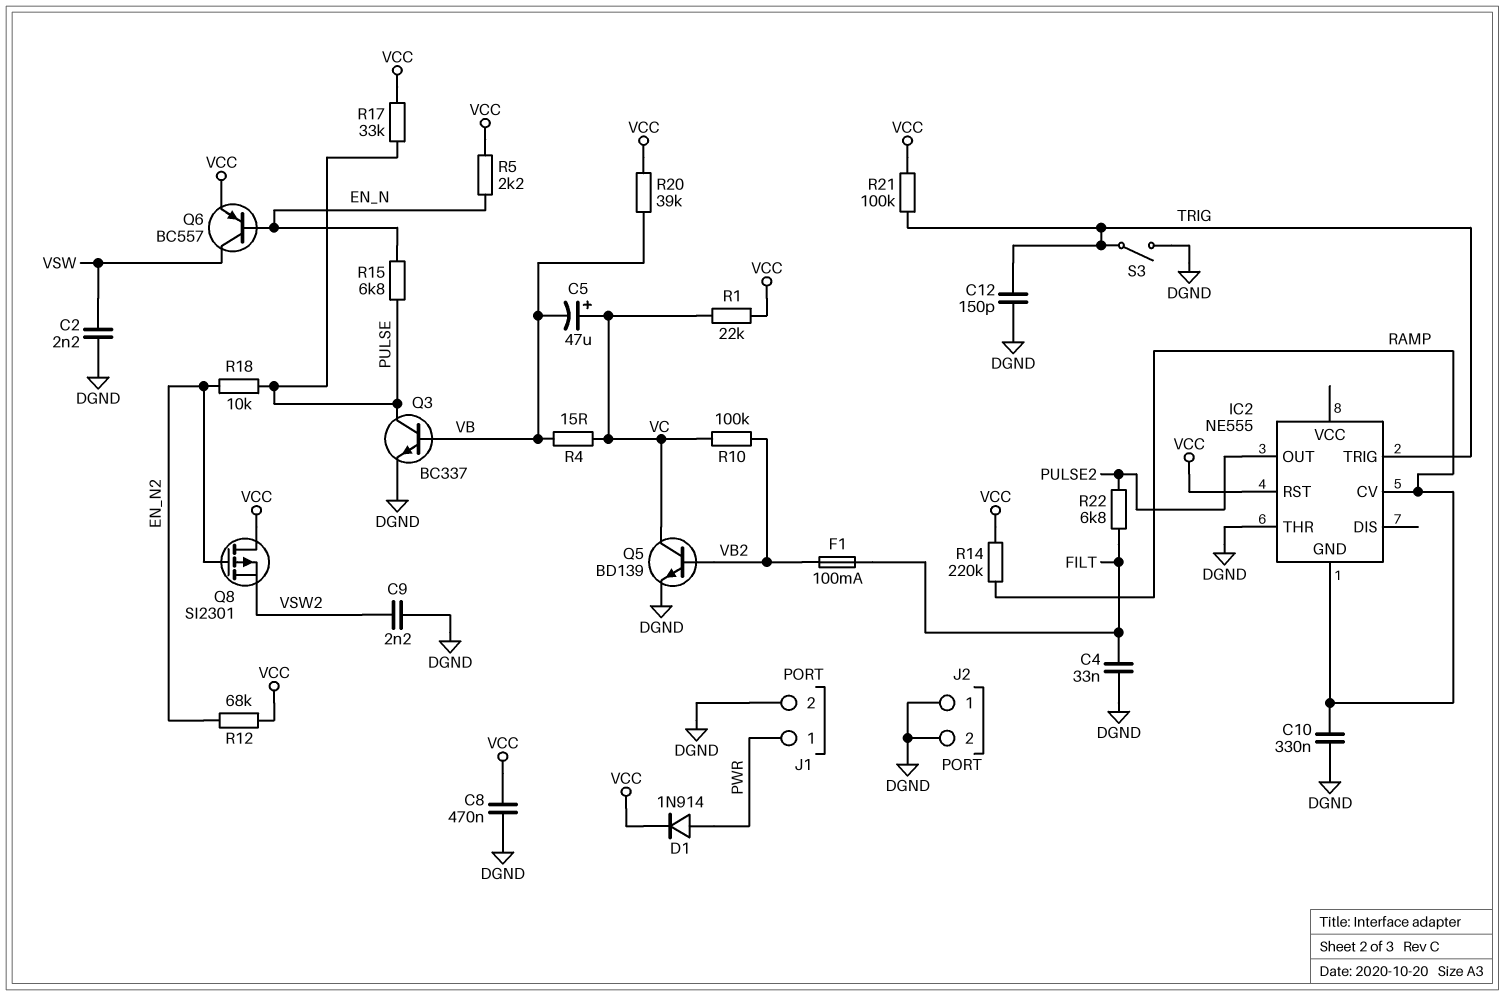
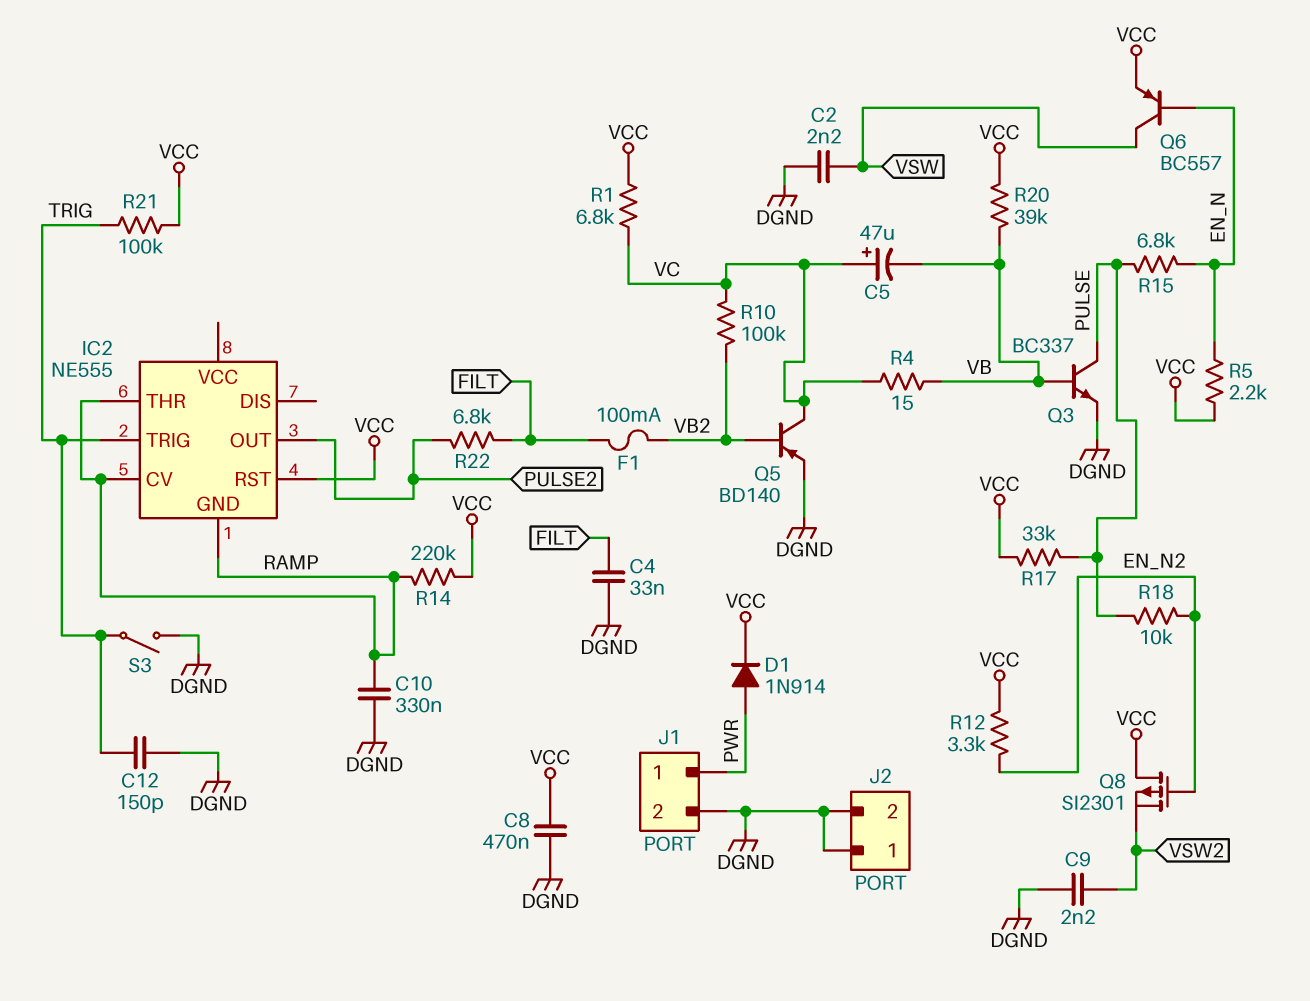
IC2 pin THR: DGND -> RAMP
Q5: NPN BD139 (B VB2, C VC, E DGND) -> PNP BD140 (B VB2, C VC, E DGND)
R1: 22k (VC, VCC) -> 6.8k (VC, VCC)
R12: 68k (EN_N2, VCC) -> 3.3k (EN_N2, VCC)

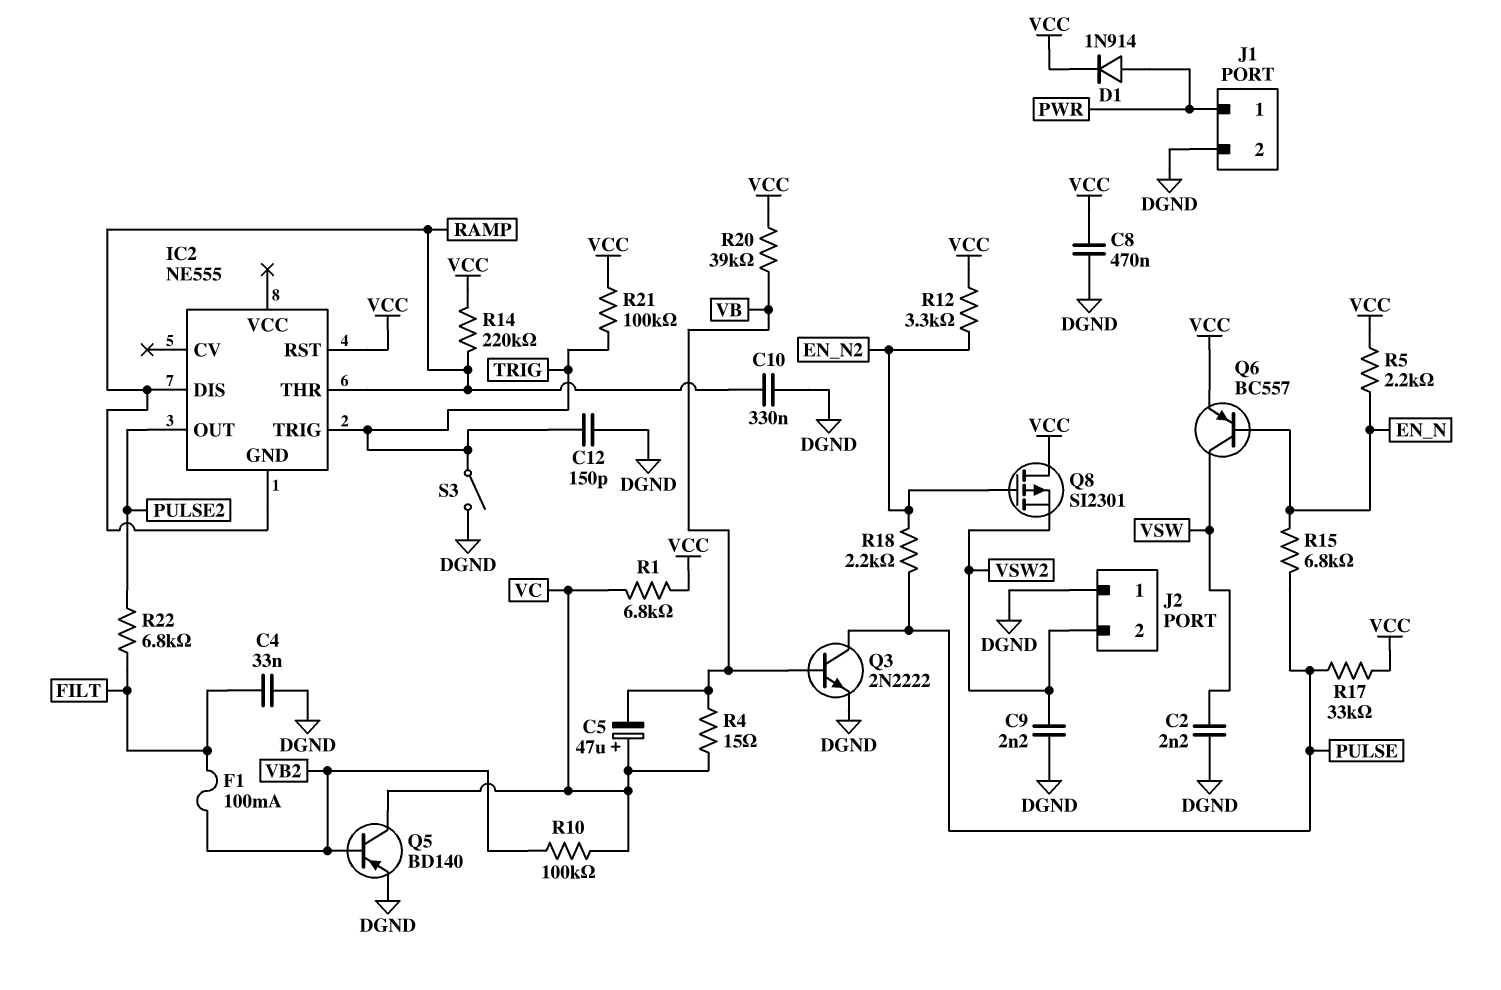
IC2 pin CV: RAMP -> none
IC2 pin DIS: none -> RAMP
J2 pin 2: DGND -> VSW2
Q3: NPN BC337 (B VB, C PULSE, E DGND) -> NPN 2N2222 (B VB, C PULSE, E DGND)
R18: 10k (EN_N2, PULSE) -> 2.2k (EN_N2, PULSE)

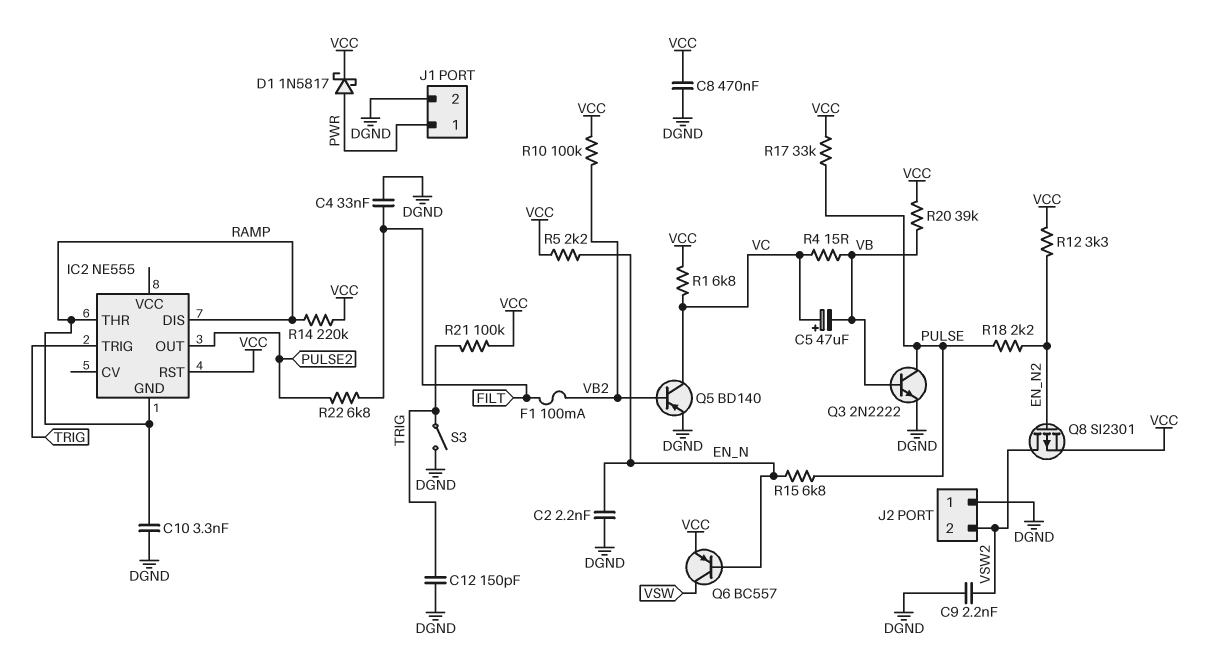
C2: 2.2nF (DGND, VSW) -> 2.2nF (DGND, EN_N)
C10: 330nF (DGND, RAMP) -> 3.3nF (DGND, RAMP)
D1: diode 1N914 (A PWR, K VCC) -> schottky 1N5817 (A PWR, K VCC)
Q8: PMOS SI2301 (G EN_N2, D VCC, S VSW2) -> PMOS SI2301 (G EN_N2, D VSW2, S VCC)
R10: 100k (VB2, VC) -> 100k (VB2, VCC)

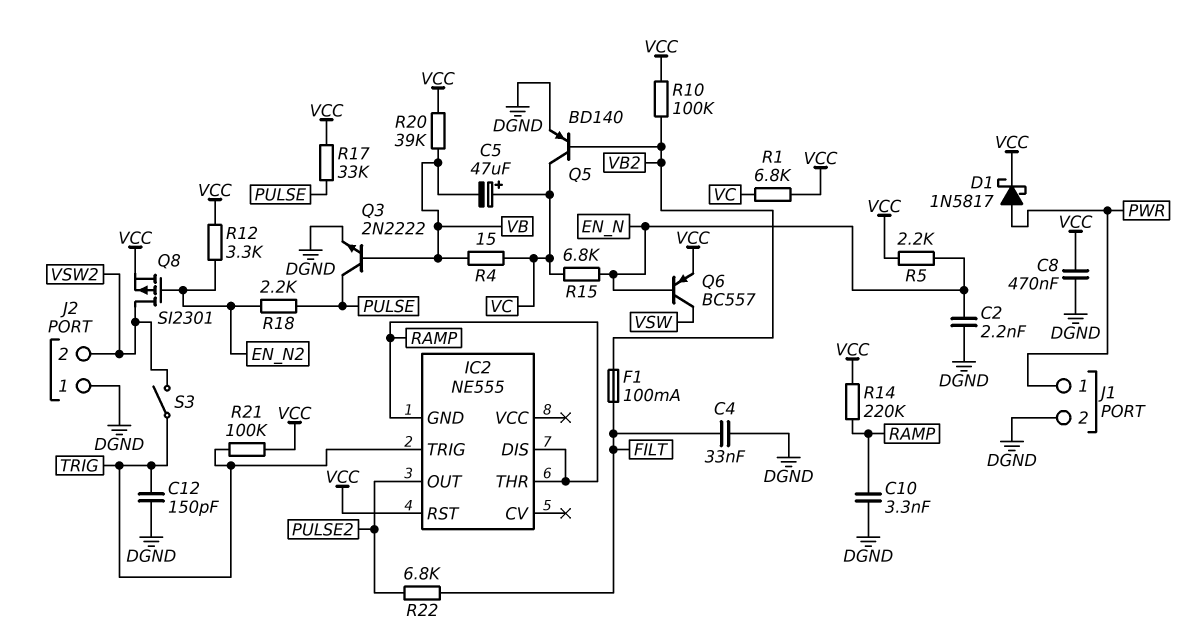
C9: 2.2nF (DGND, VSW2) -> none
R15: 6.8k (EN_N, PULSE) -> 6.8k (EN_N, VC)
S3: switch (DGND, TRIG) -> switch (TRIG, VSW2)

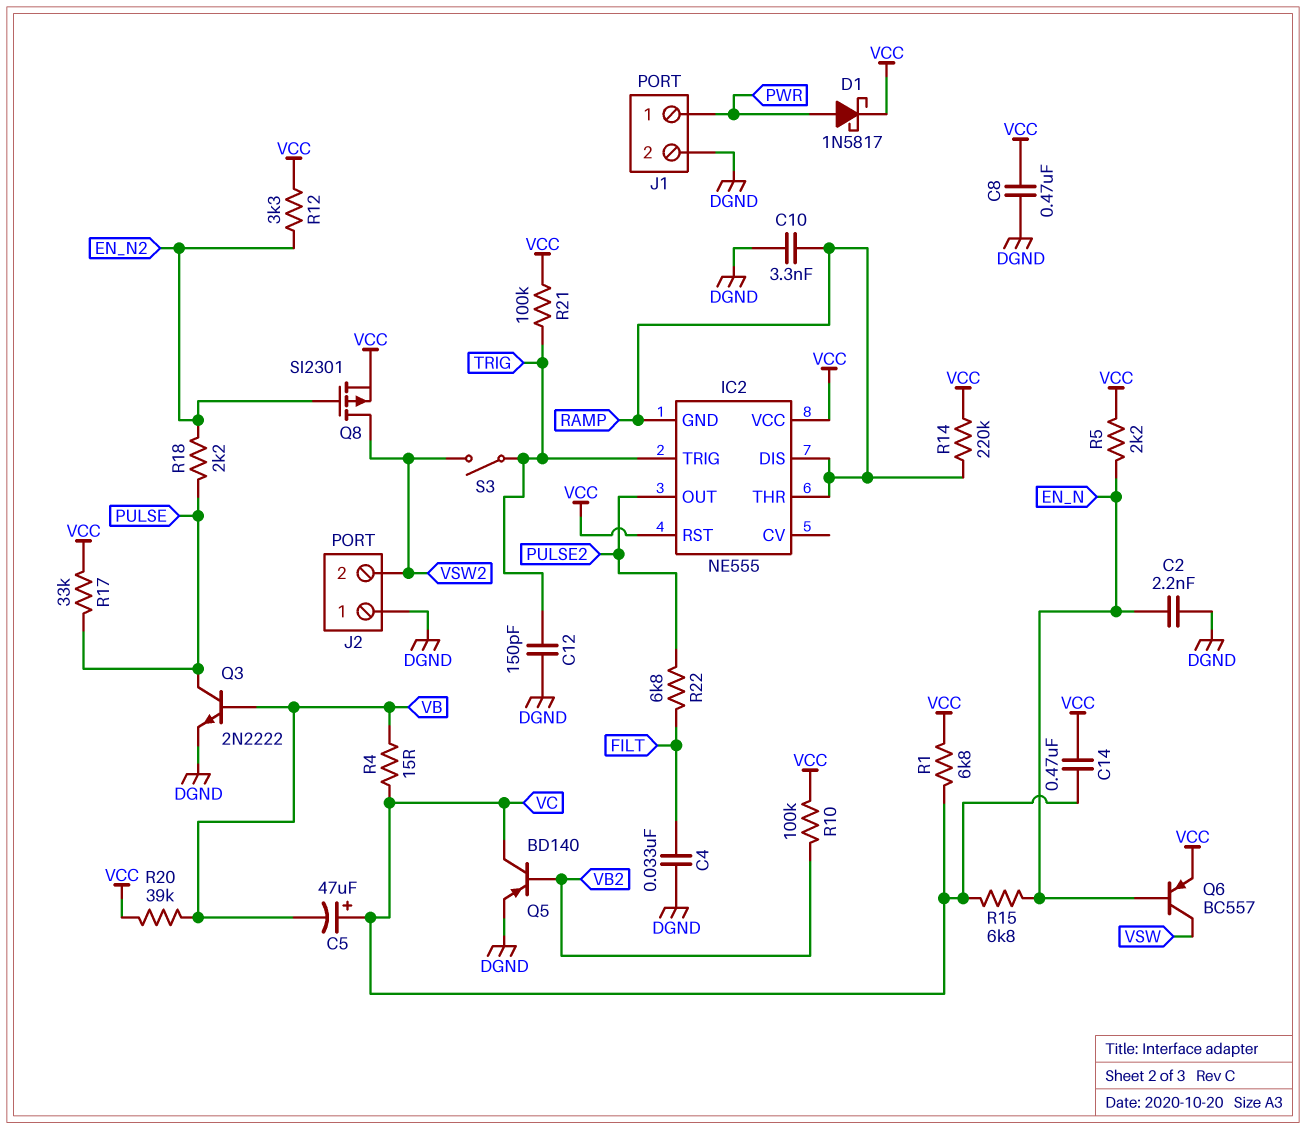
C14: none -> 470nF (VC, VCC)
F1: 100mA (FILT, VB2) -> none
IC2 pin VCC: none -> VCC

